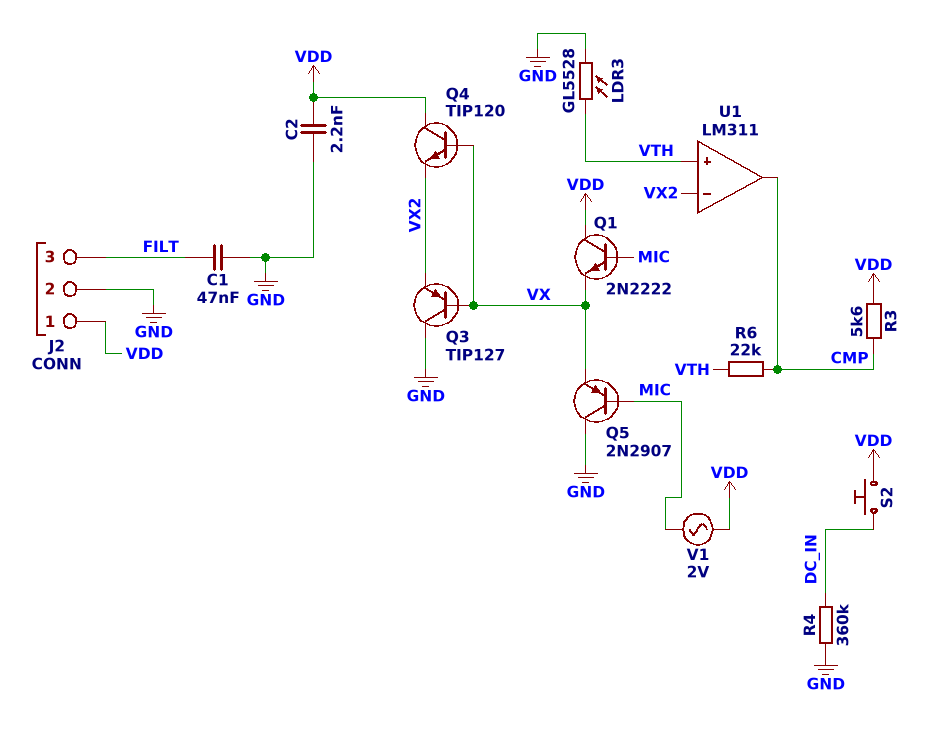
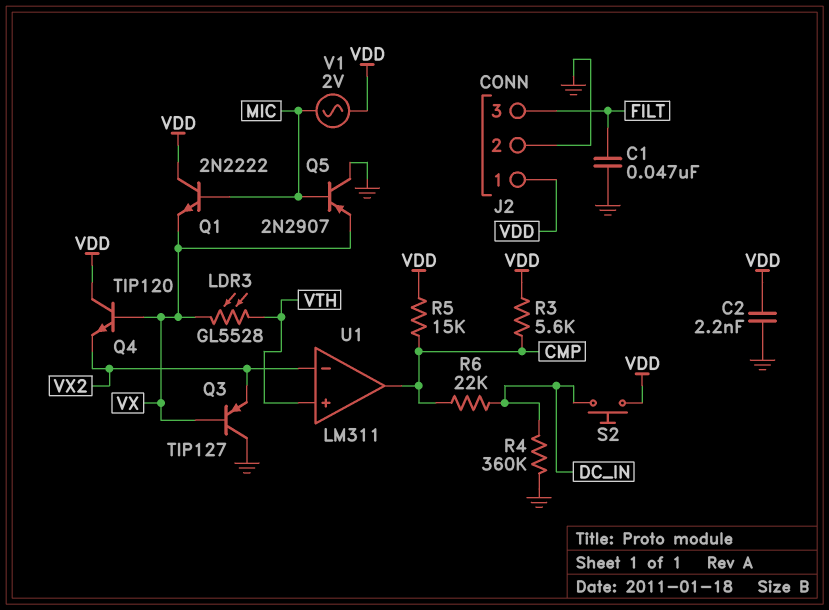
LDR3: GL5528 (GND, VTH) -> GL5528 (VTH, VX)
R5: none -> 15k (CMP, VDD)
R6: 22k (CMP, VTH) -> 22k (CMP, DC_IN)

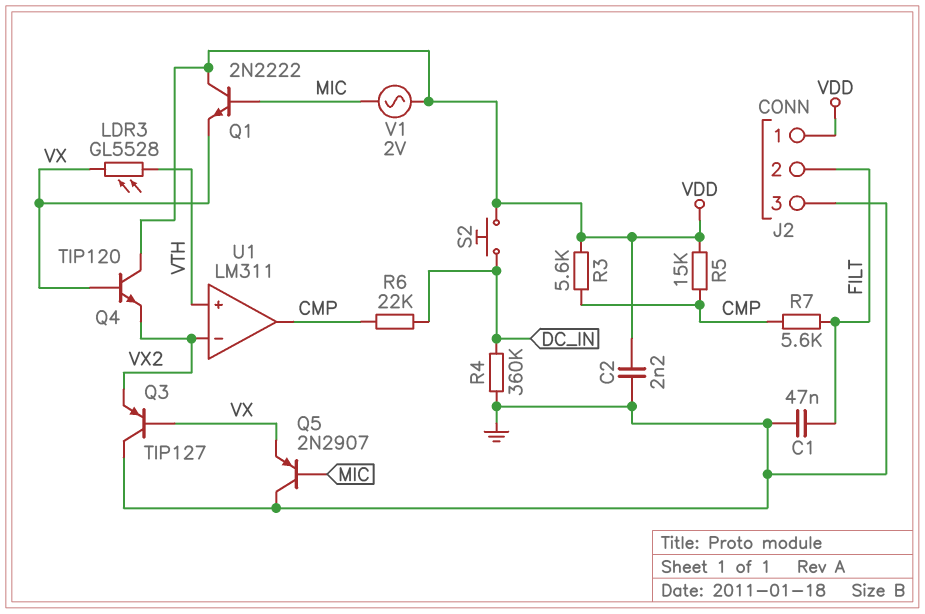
J2 pin 2: GND -> FILT
J2 pin 3: FILT -> GND
R7: none -> 5.6k (CMP, FILT)

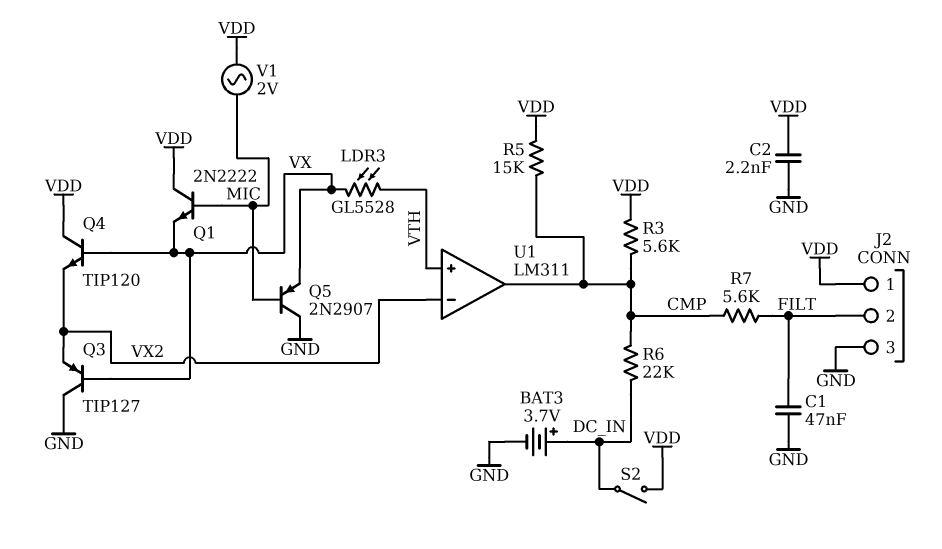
BAT3: none -> 3.7V (plus DC_IN, minus GND)
R4: 360k (DC_IN, GND) -> none
S2: button (DC_IN, VDD) -> switch (DC_IN, VDD)

